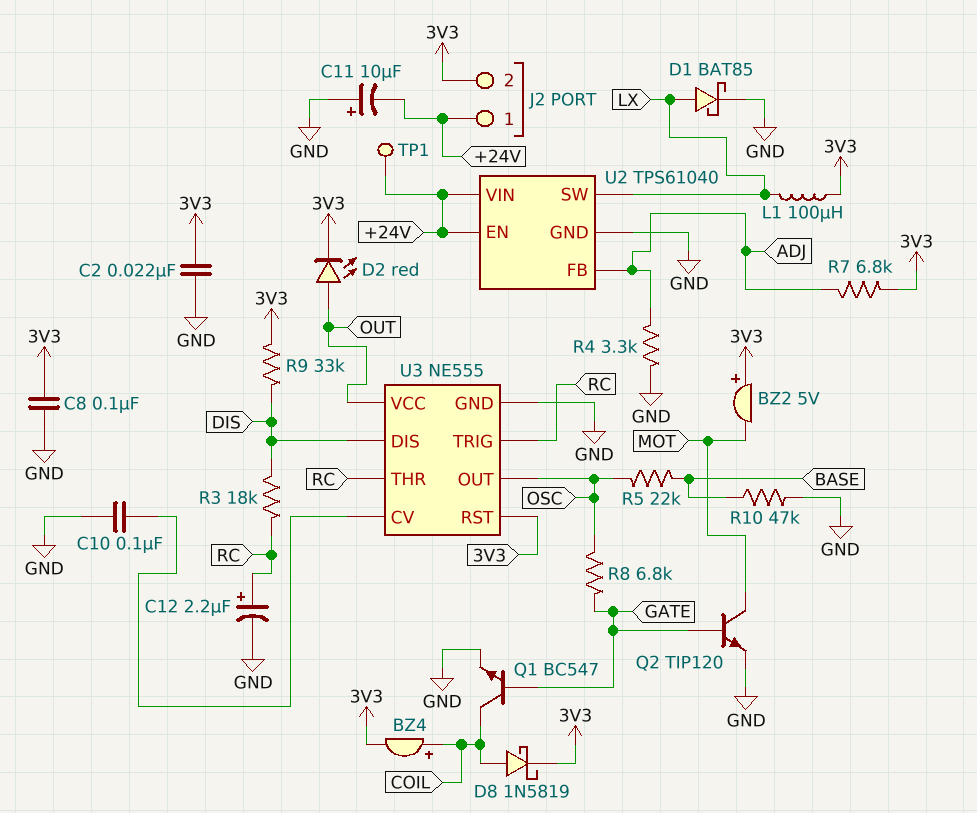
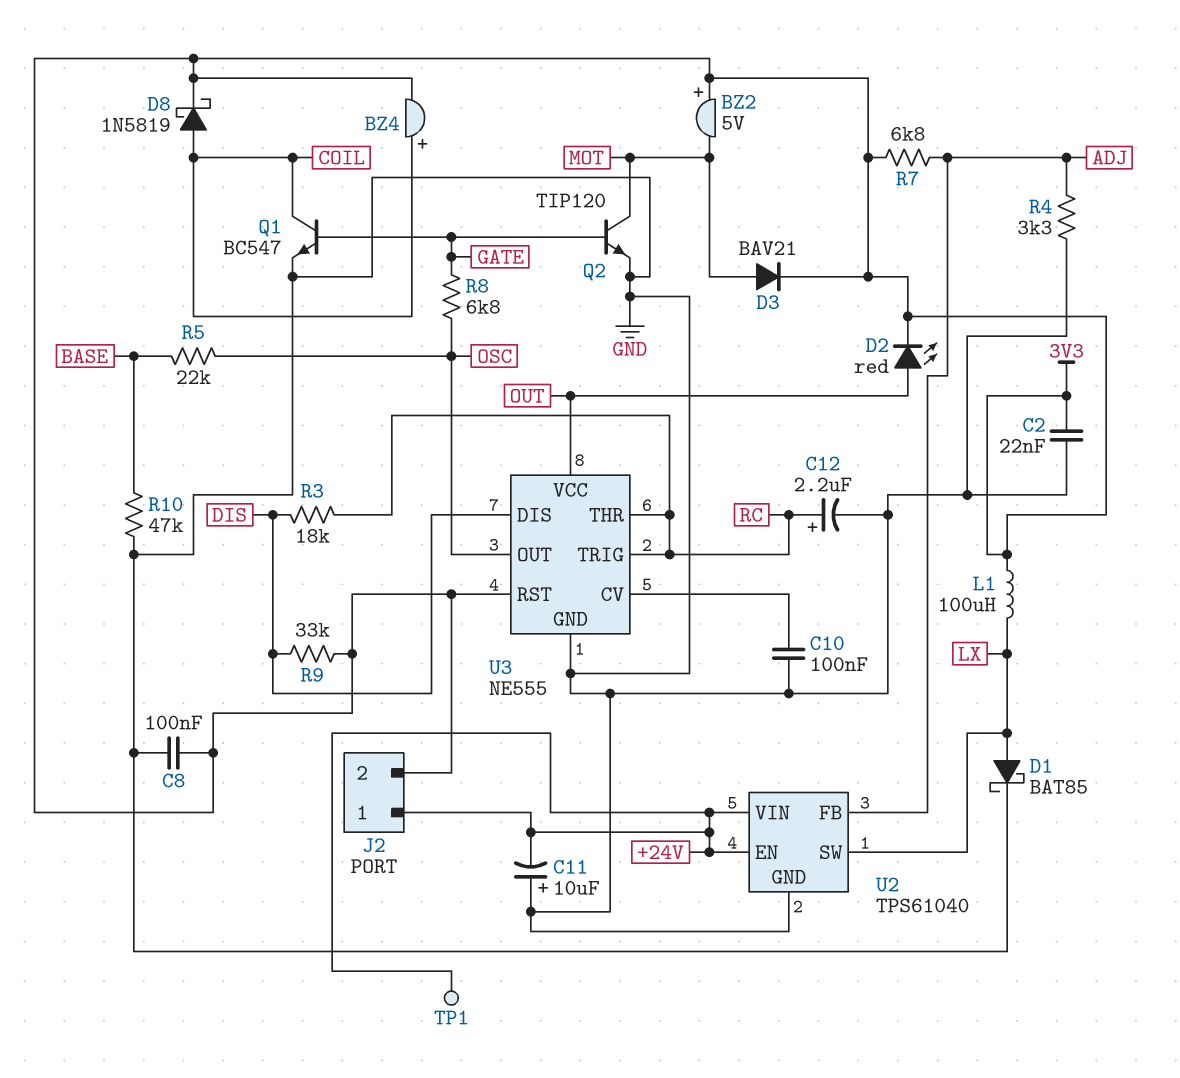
D3: none -> diode BAV21 (A MOT, K 3V3)

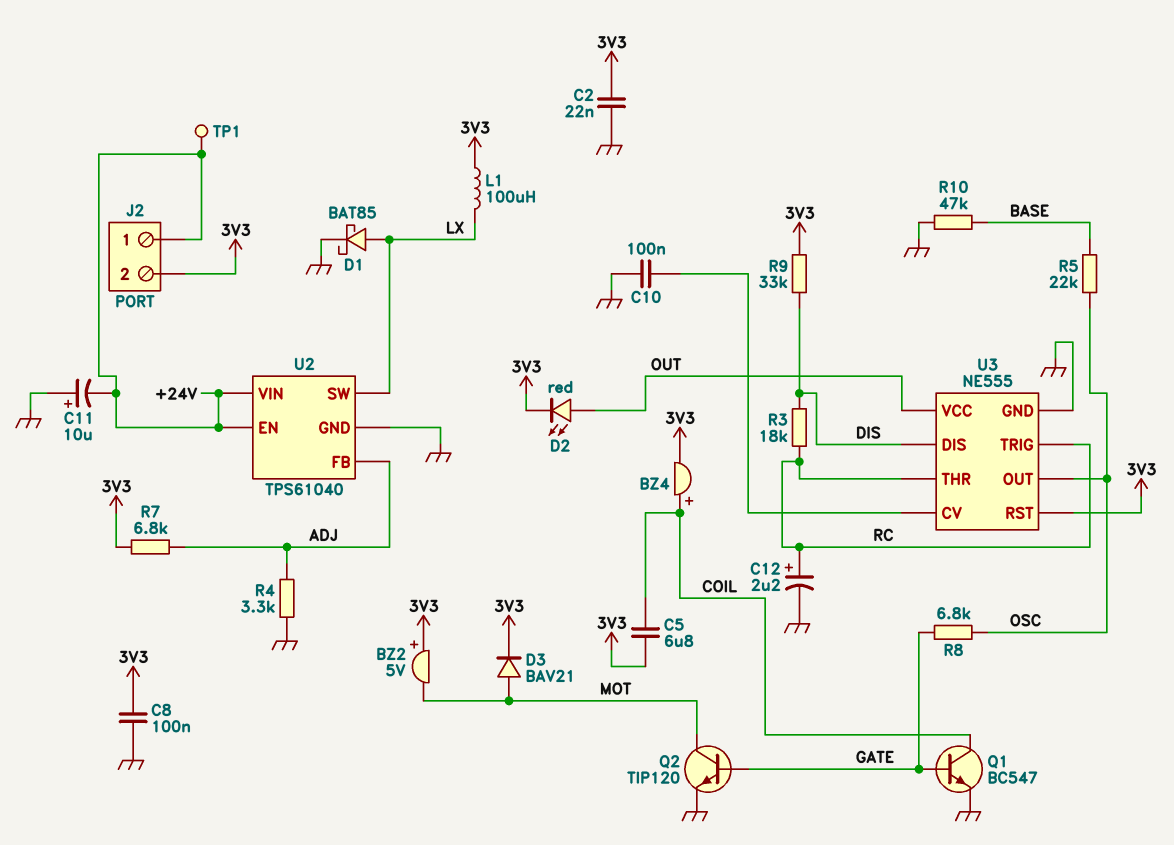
C5: none -> 6.8uF (3V3, COIL)
D8: schottky 1N5819 (A COIL, K 3V3) -> none

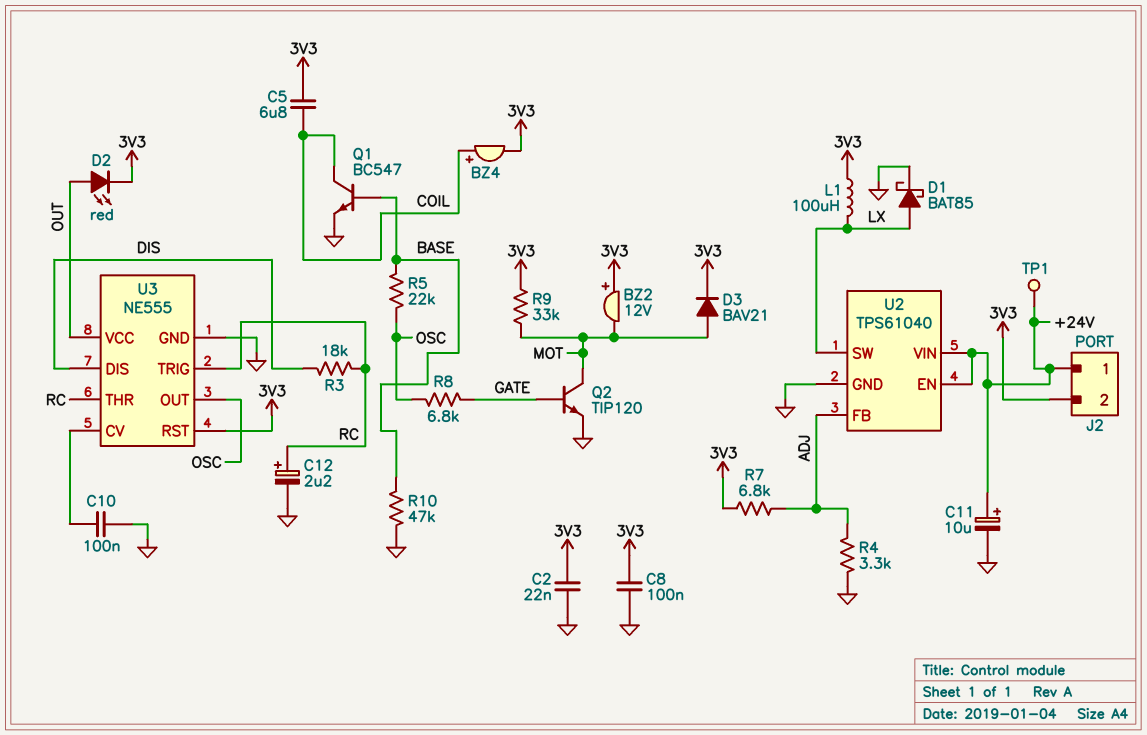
BZ2: buzzer 5V (plus 3V3, minus MOT) -> buzzer 12V (plus 3V3, minus MOT)
C11: 10uF (plus GND, minus +24V) -> 10uF (plus +24V, minus GND)
Q1: NPN BC547 (B GATE, C COIL, E GND) -> NPN BC547 (B BASE, C COIL, E GND)
R9: 33k (3V3, DIS) -> 33k (3V3, MOT)

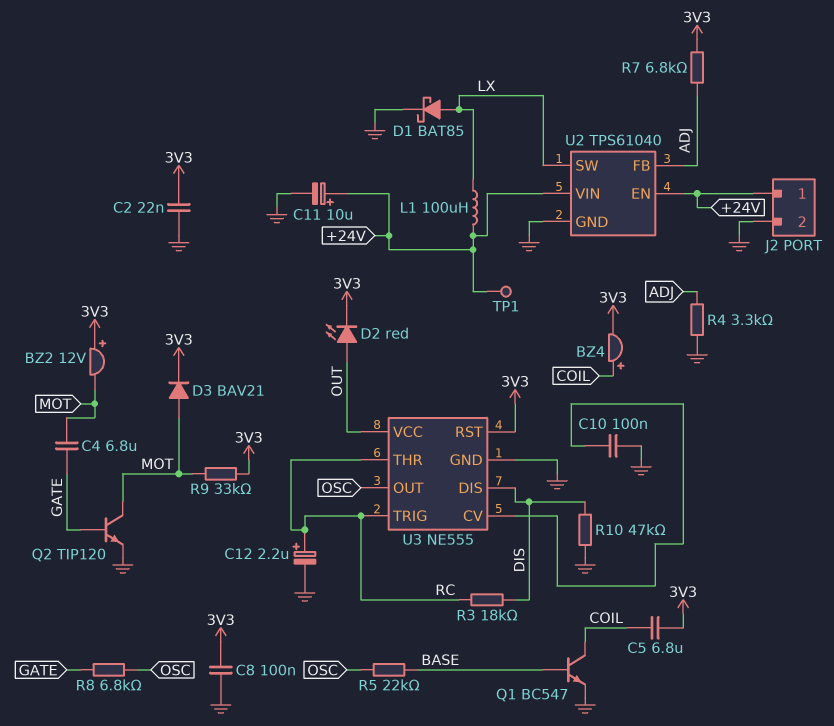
C4: none -> 6.8uF (GATE, MOT)
J2 pin 2: 3V3 -> GND
L1: 100uH (3V3, LX) -> 100uH (+24V, LX)
R10: 47k (BASE, GND) -> 47k (DIS, GND)

